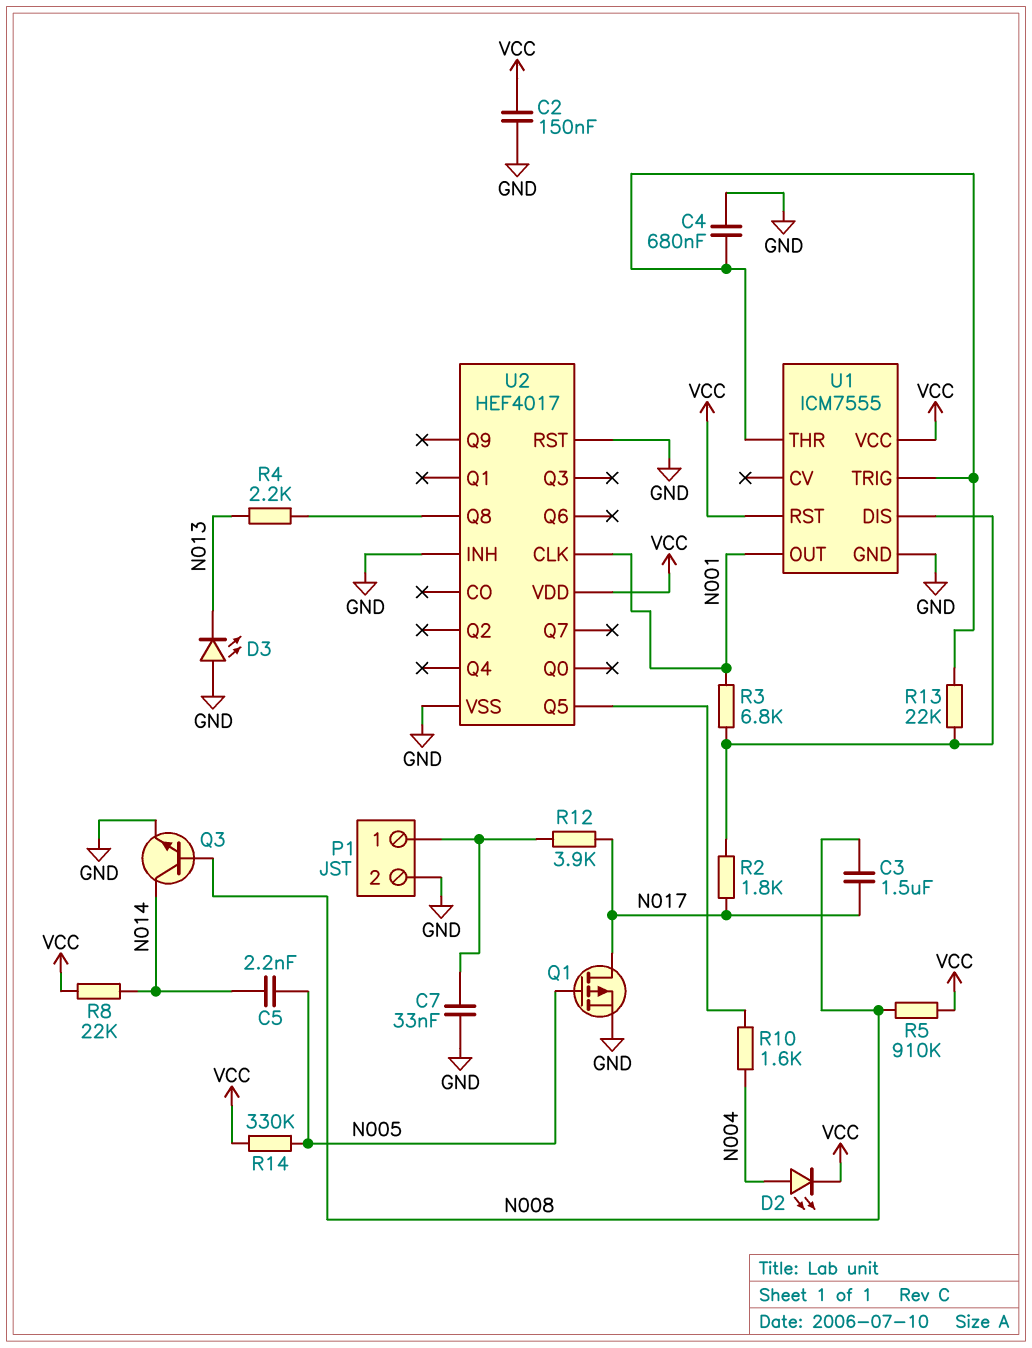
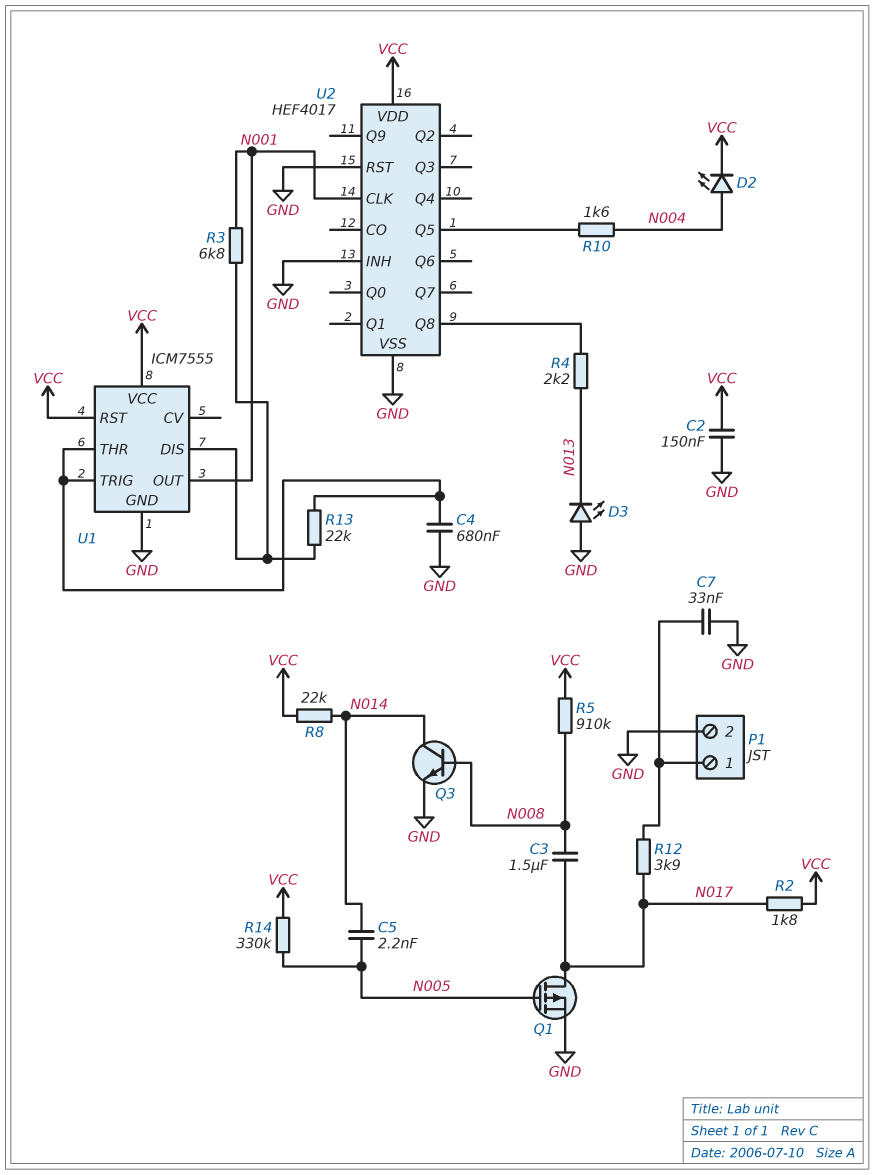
R2: 1.8k (N017, U1/DIS) -> 1.8k (N017, VCC)

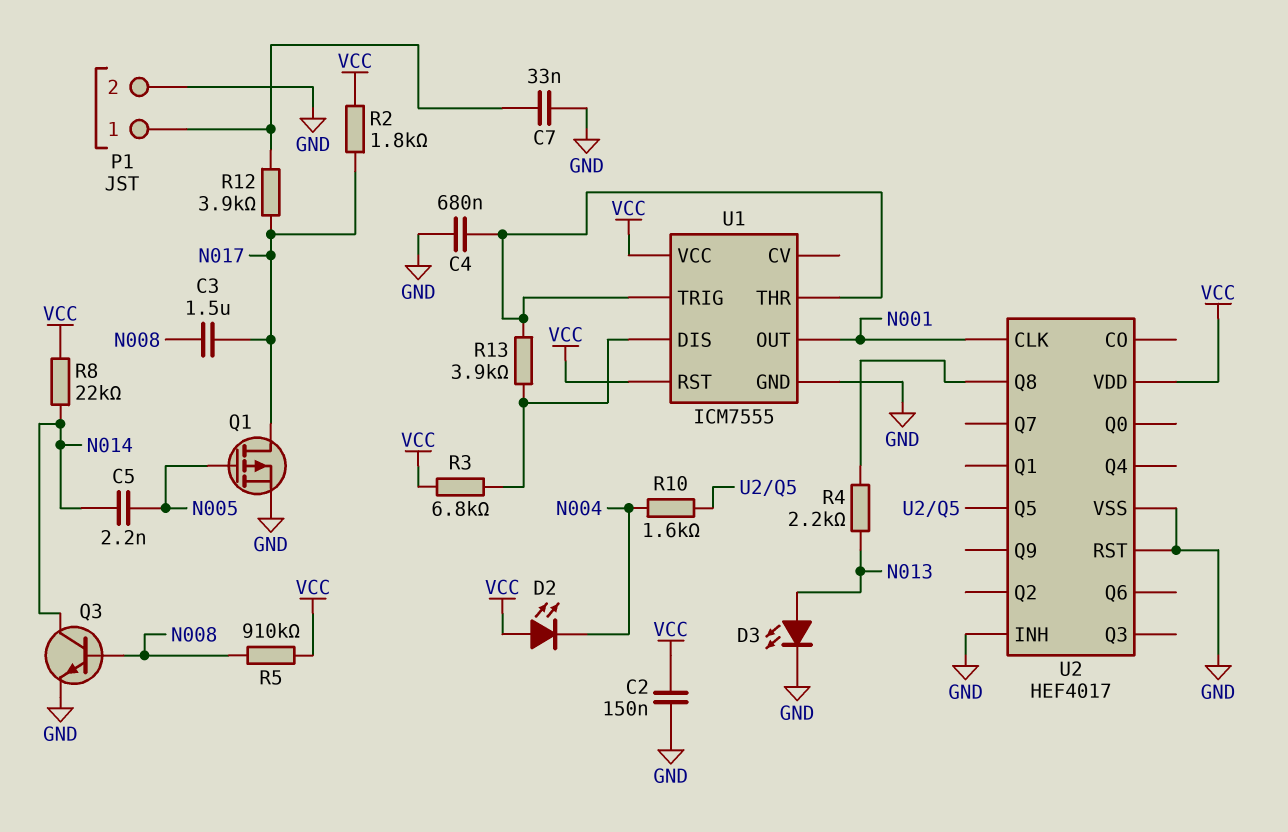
D2: LED (A N004, K VCC) -> LED (A VCC, K N004)
D3: LED (A GND, K N013) -> LED (A N013, K GND)
R3: 6.8k (N001, U1/DIS) -> 6.8k (U1/DIS, VCC)
R13: 22k (U1/DIS, U1/THR) -> 3.9k (U1/DIS, U1/THR)
R14: 330k (N005, VCC) -> none

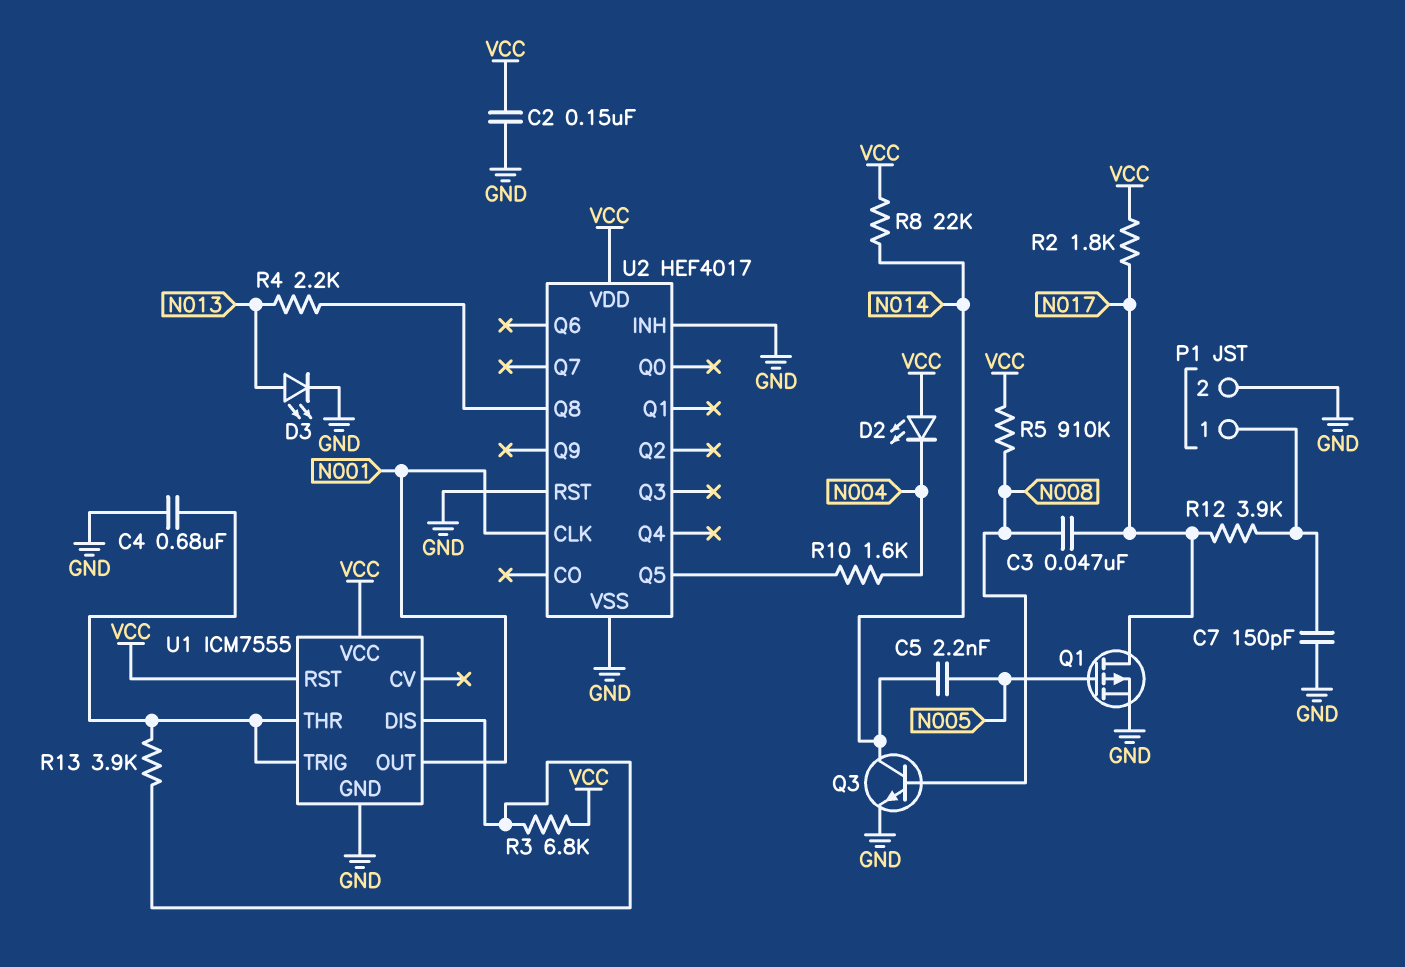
C3: 1.5uF (N008, N017) -> 47nF (N008, N017)
C7: 33nF (GND, P1/1) -> 150pF (GND, P1/1)

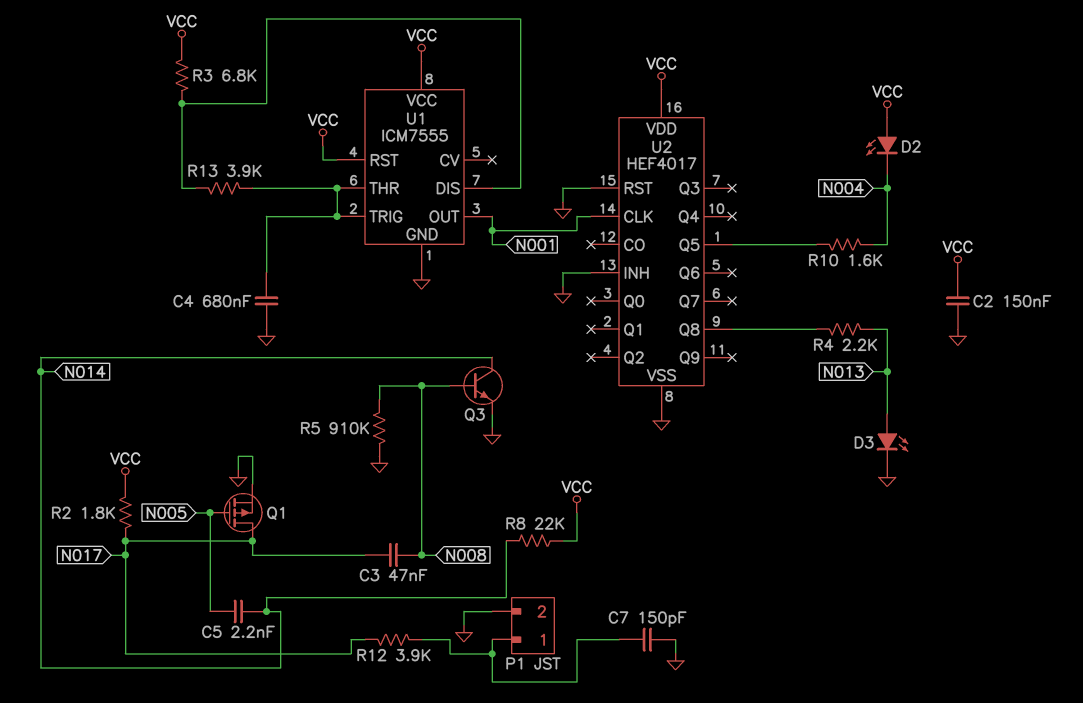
R5: 910k (N008, VCC) -> 910k (GND, N008)

